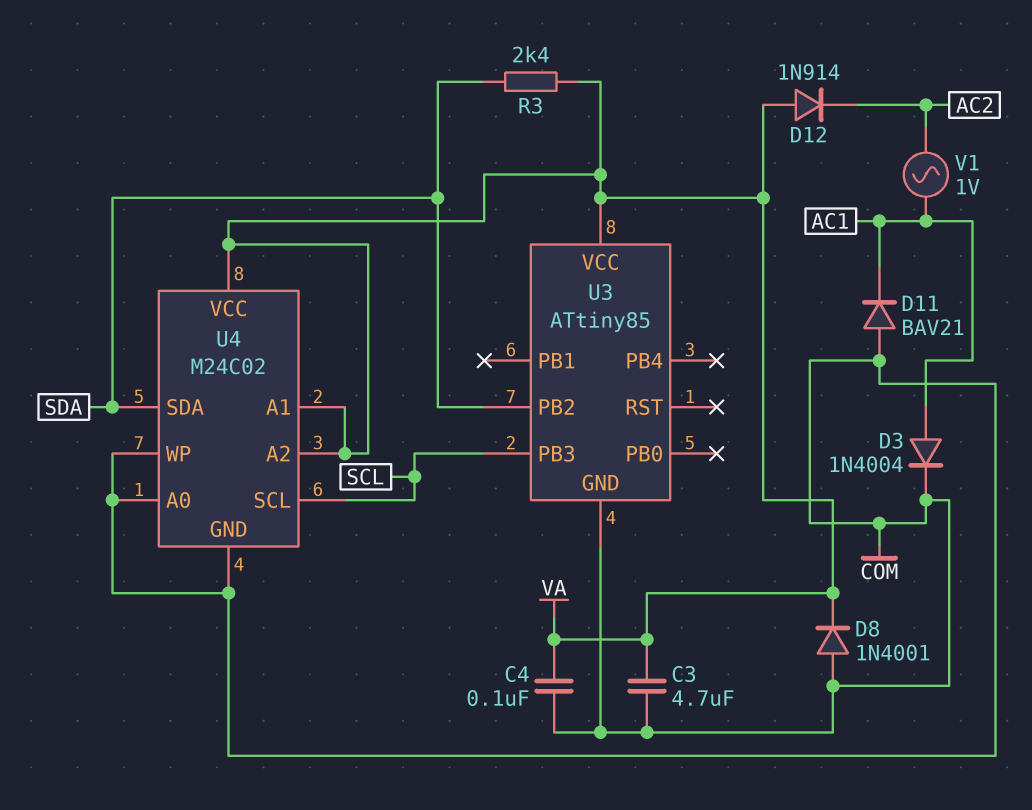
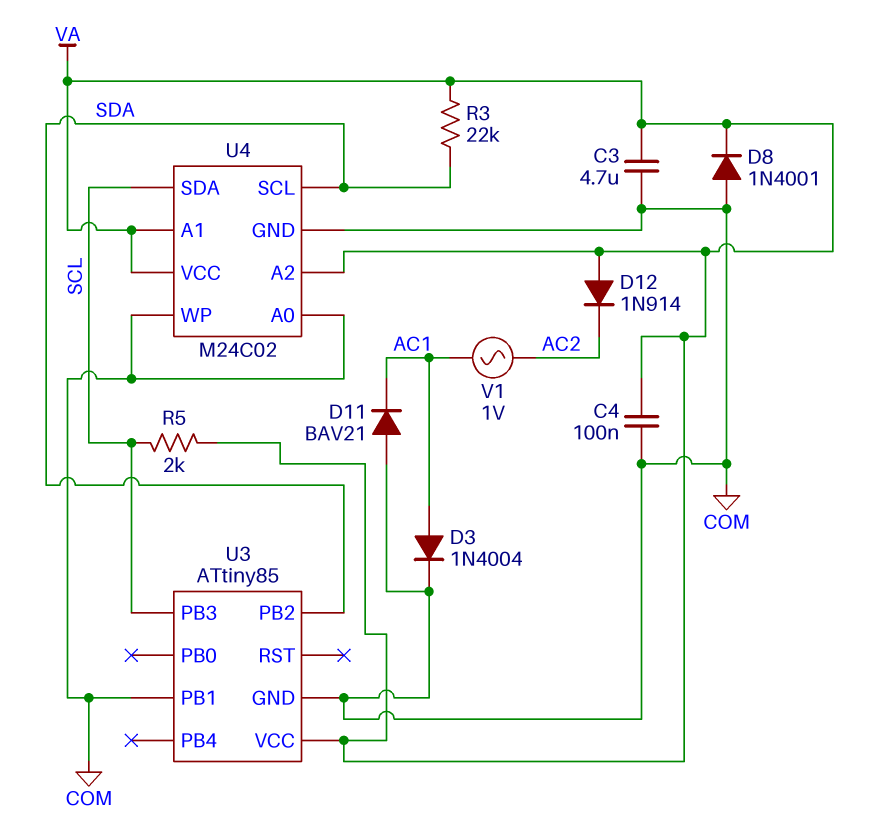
R3: 2.4k (SDA, VA) -> 22k (SDA, VA)
R5: none -> 2k (SCL, VA)
U3 pin PB1: none -> COM
U4 pin SCL: SCL -> SDA
U4 pin SDA: SDA -> SCL

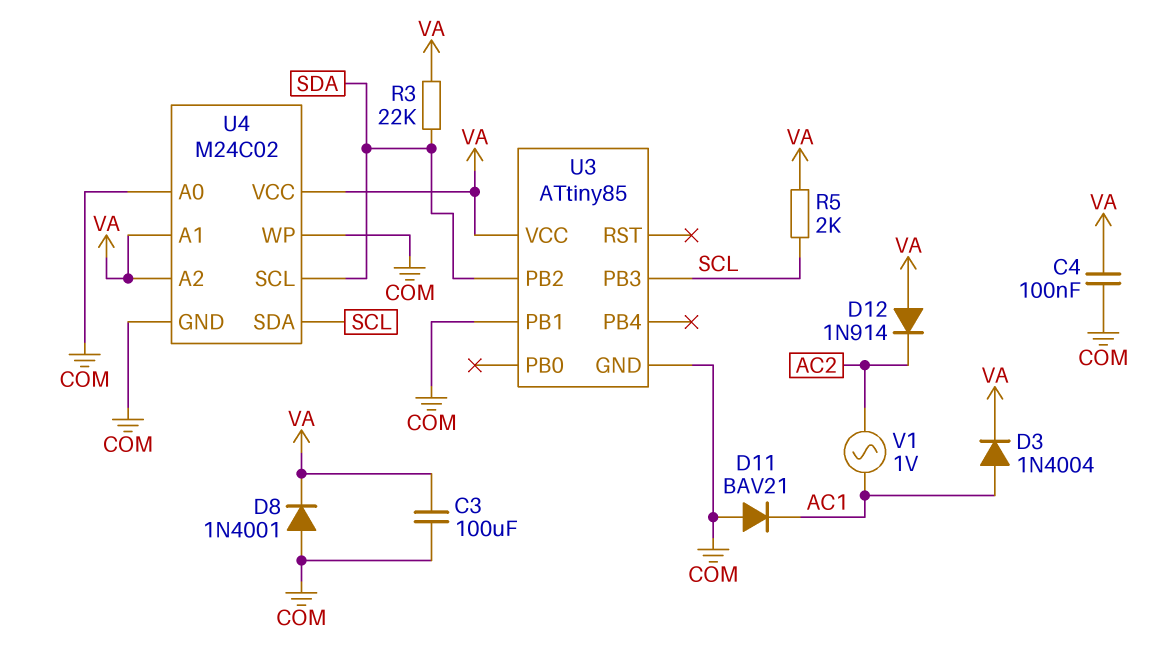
C3: 4.7uF (COM, VA) -> 100uF (COM, VA)
D3: diode 1N4004 (A AC1, K COM) -> diode 1N4004 (A AC1, K VA)

